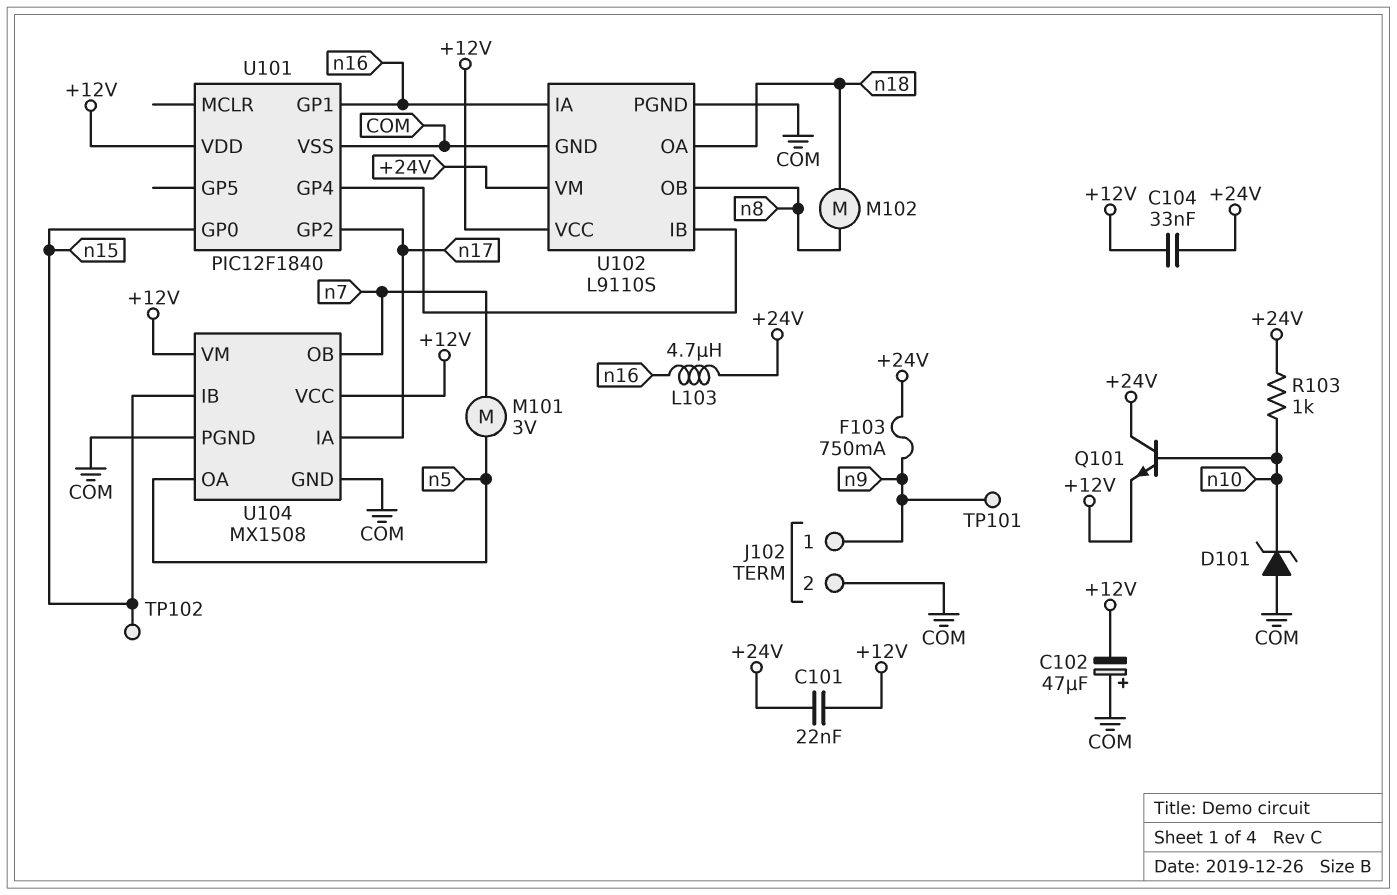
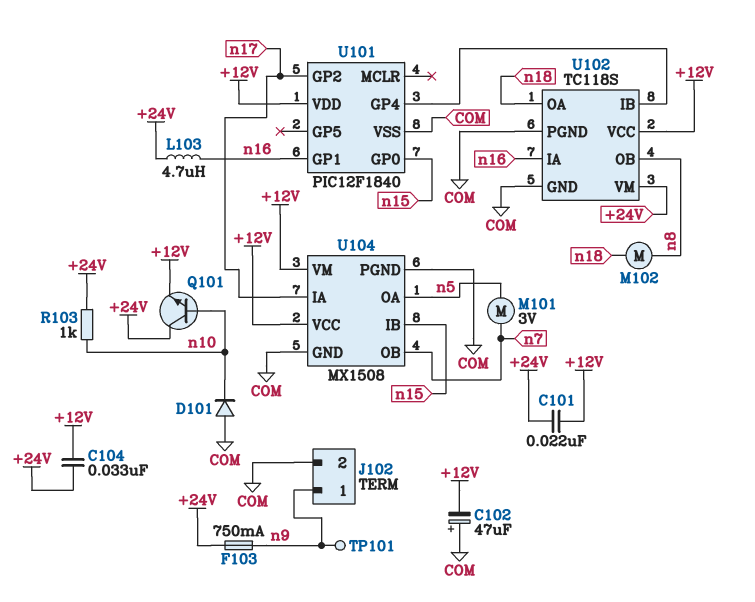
D101: zener (A COM, K n10) -> diode (A COM, K n10)
TP102: test point (n15) -> none
U102: L9110S -> TC118S

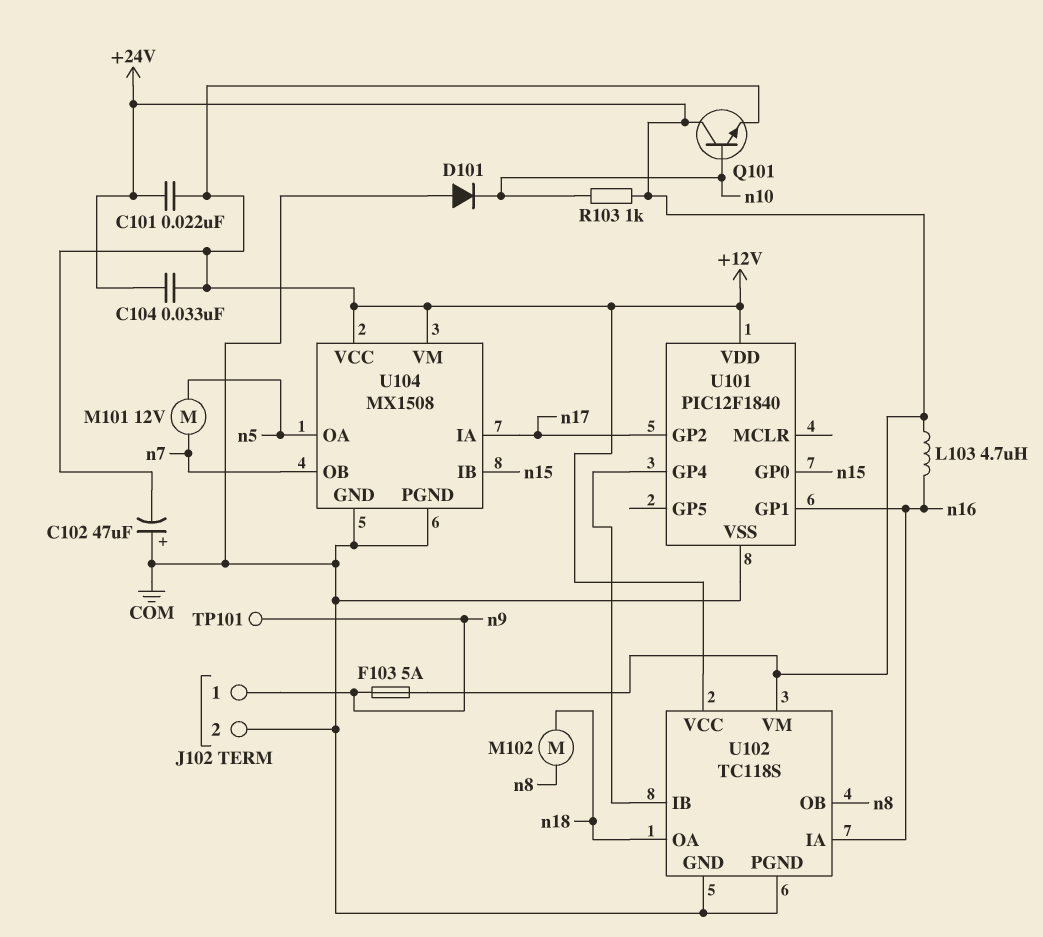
F103: 750mA (+24V, n9) -> 5A (+24V, n9)
M101: motor 3V (n5, n7) -> motor 12V (n5, n7)

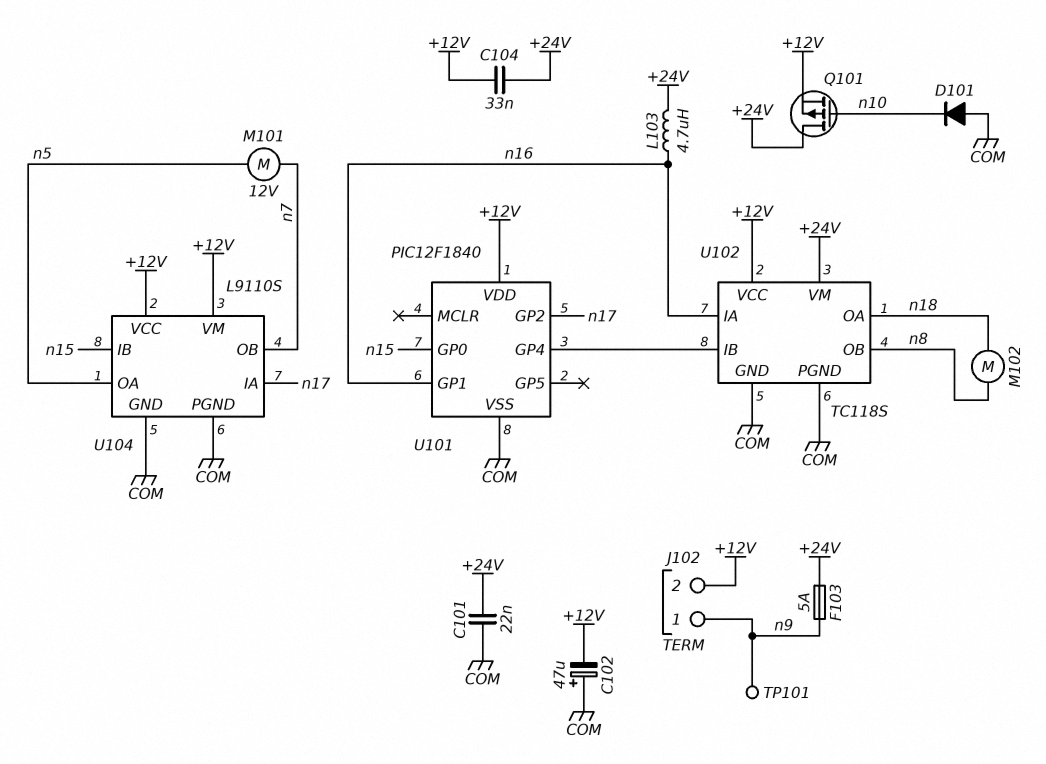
C101: 22nF (+12V, +24V) -> 22nF (+24V, COM)
J102 pin 2: COM -> +12V
Q101: NPN (B n10, C +24V, E +12V) -> PMOS (G n10, D +24V, S +12V)
R103: 1k (+24V, n10) -> none
U104: MX1508 -> L9110S

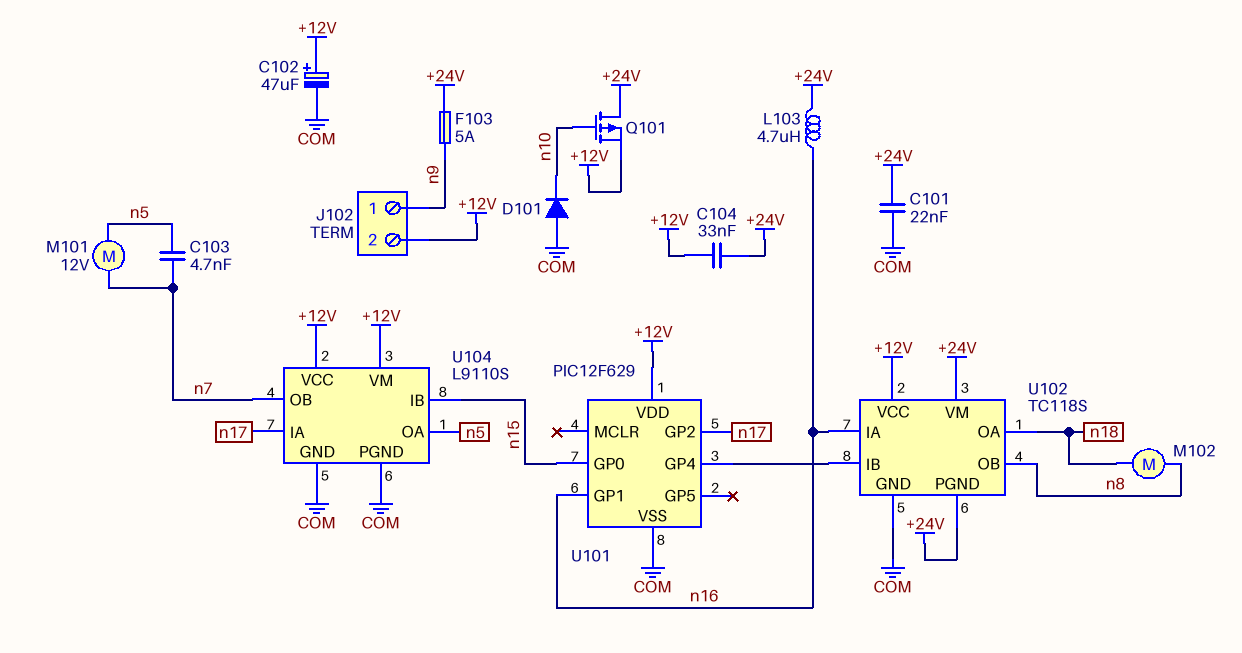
C102: 47uF (plus COM, minus +12V) -> 47uF (plus +12V, minus COM)
C103: none -> 4.7nF (n5, n7)
TP101: test point (n9) -> none
U101: PIC12F1840 -> PIC12F629
U102 pin PGND: COM -> +24V

